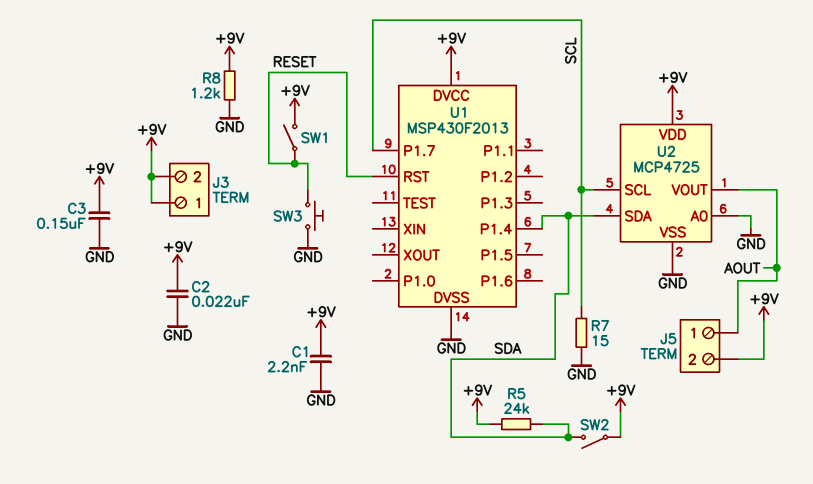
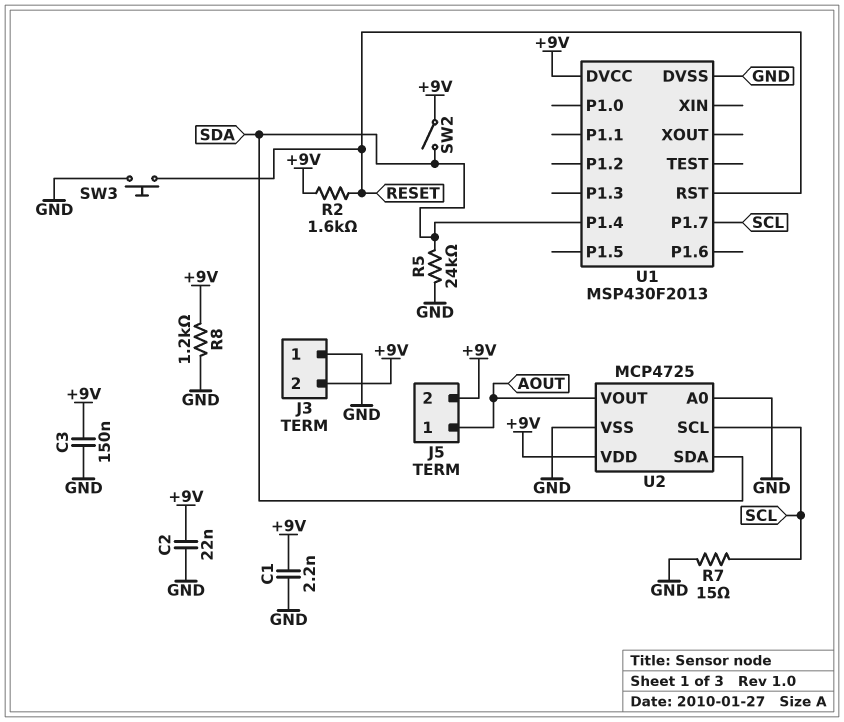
J3 pin 1: +9V -> GND
R2: none -> 1.6k (+9V, RESET)
R5: 24k (+9V, SDA) -> 24k (GND, SDA)
SW1: switch (+9V, RESET) -> none

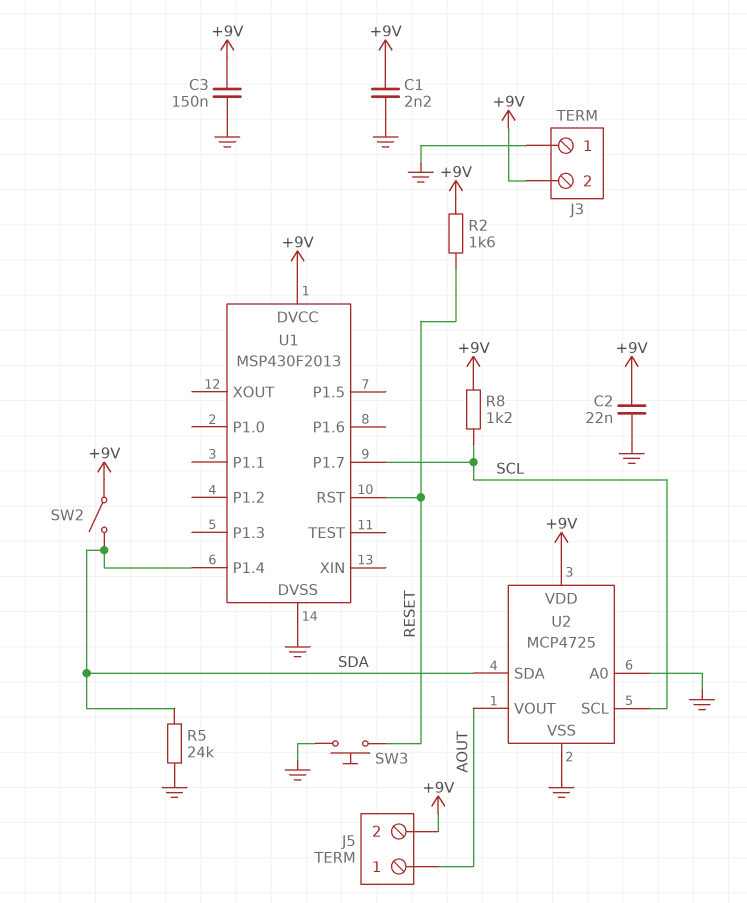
R7: 15 (GND, SCL) -> none
R8: 1.2k (+9V, GND) -> 1.2k (+9V, SCL)

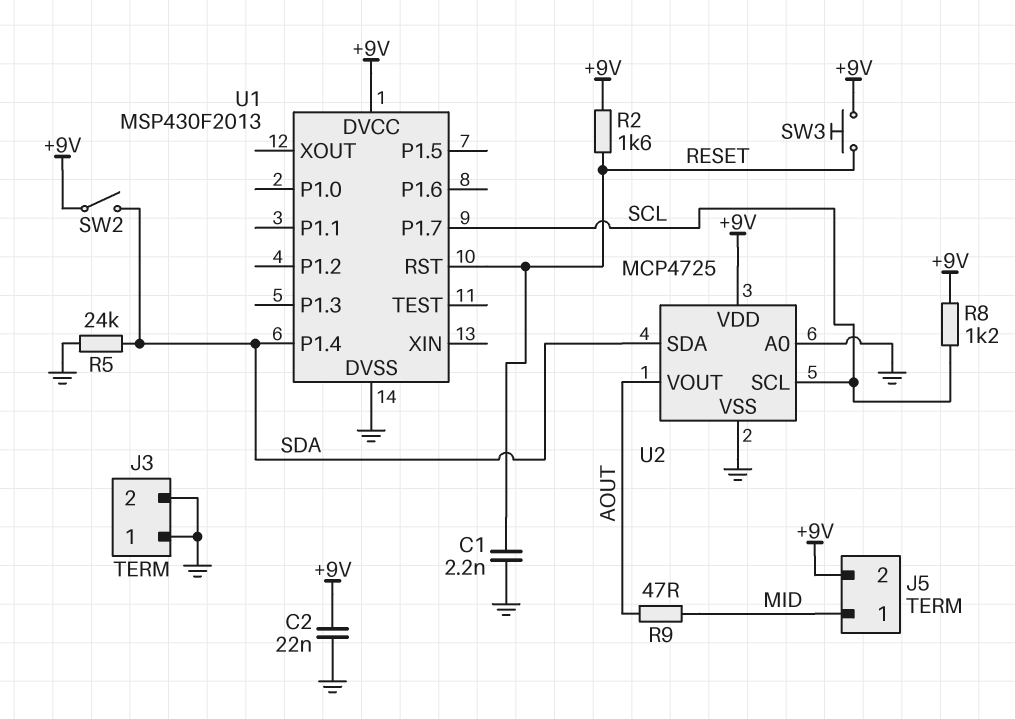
C1: 2.2nF (+9V, GND) -> 2.2nF (GND, RESET)
C3: 150nF (+9V, GND) -> none
J3 pin 2: +9V -> GND
J5 pin 1: AOUT -> MID
R9: none -> 47 (AOUT, MID)
SW3: button (GND, RESET) -> button (+9V, RESET)

